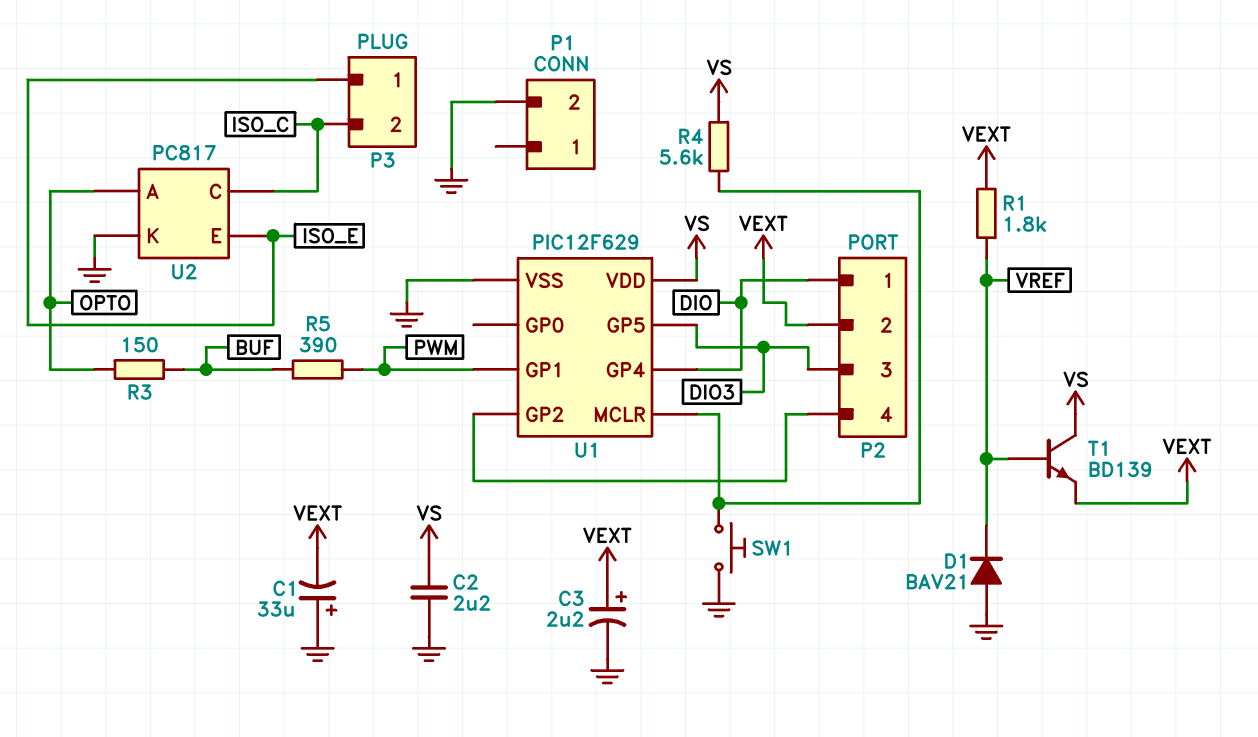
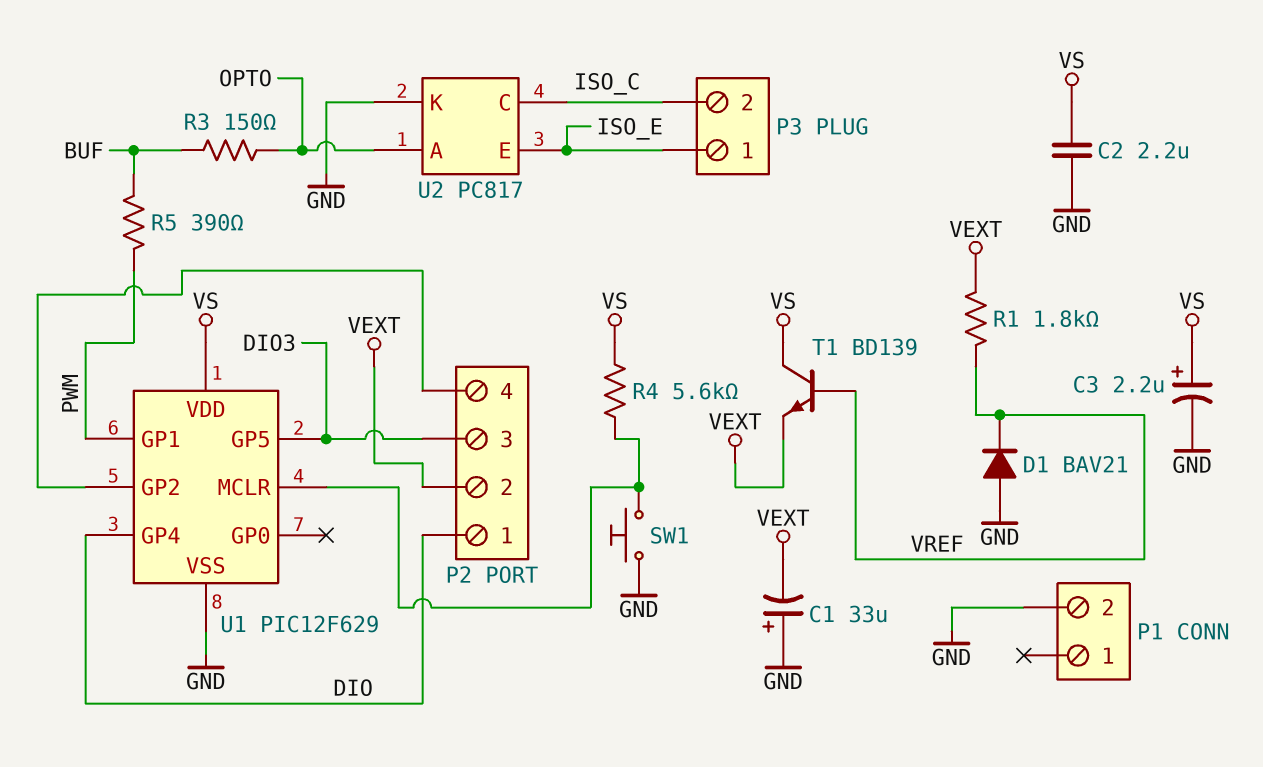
C3: 2.2uF (plus VEXT, minus GND) -> 2.2uF (plus VS, minus GND)

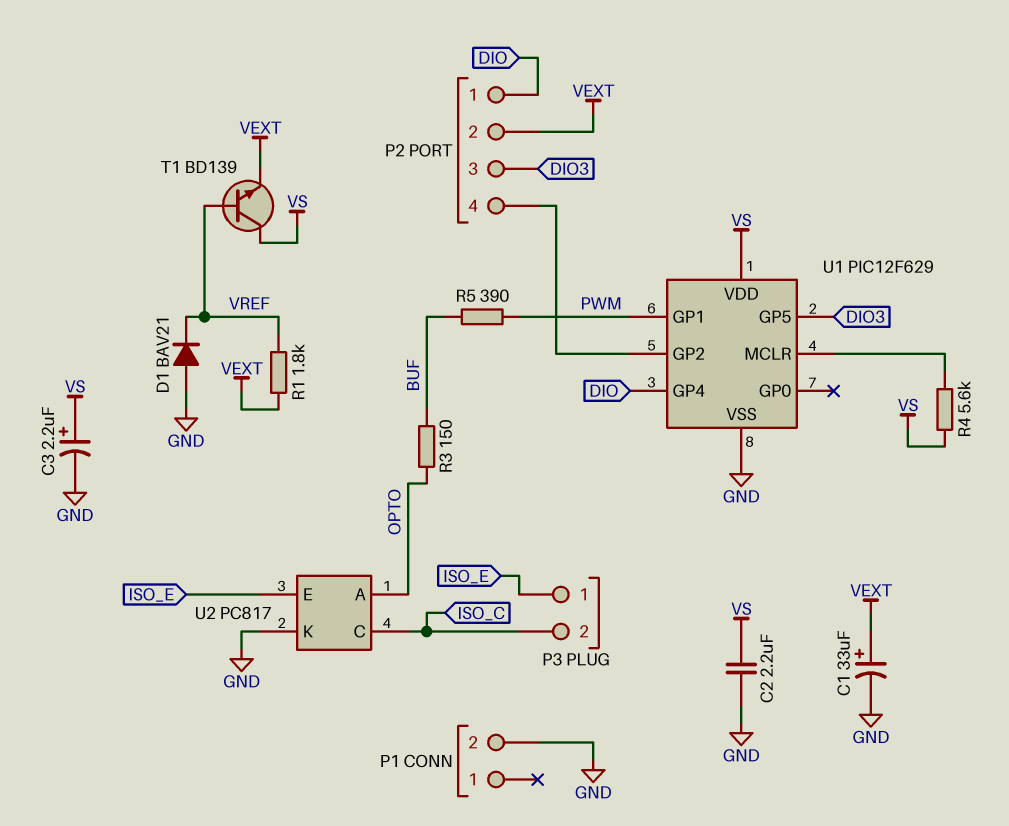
C1: 33uF (plus GND, minus VEXT) -> 33uF (plus VEXT, minus GND)
SW1: button (GND, U1/MCLR) -> none

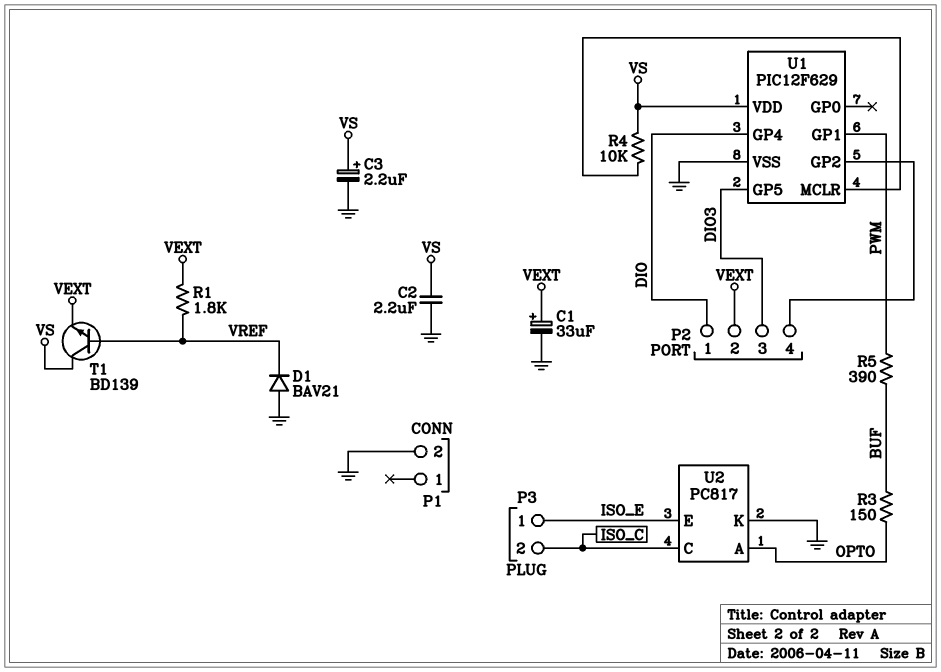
R4: 5.6k (U1/MCLR, VS) -> 10k (U1/MCLR, VS)

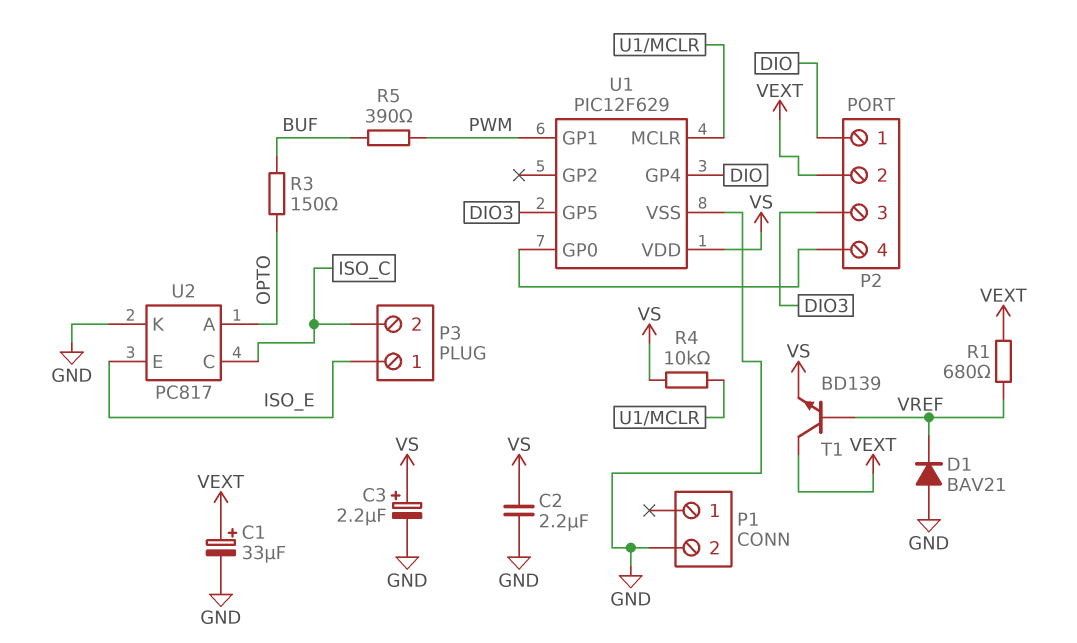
R1: 1.8k (VEXT, VREF) -> 680 (VEXT, VREF)
T1: NPN BD139 (B VREF, C VS, E VEXT) -> NPN BD139 (B VREF, C VEXT, E VS)
U1 pin GP0: none -> P2/4
U1 pin GP2: P2/4 -> none

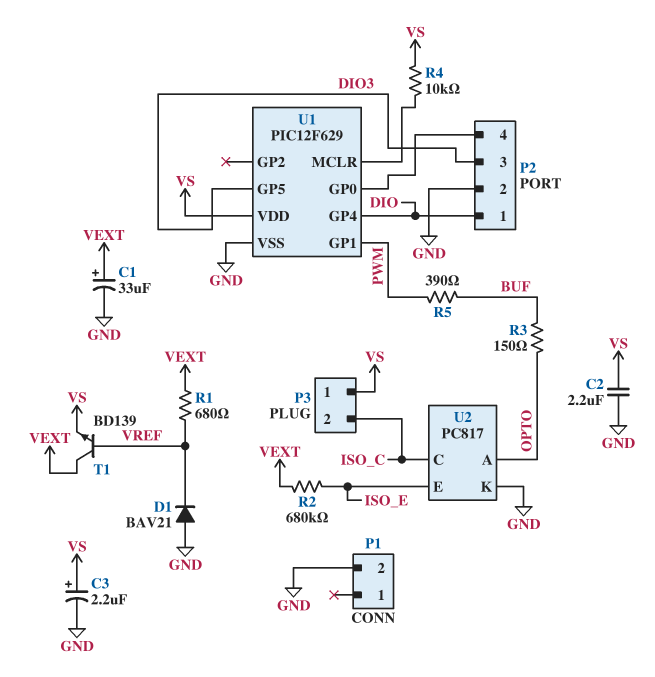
P2 pin 2: VEXT -> GND
P3 pin 1: ISO_E -> VS
R2: none -> 680k (ISO_E, VEXT)

